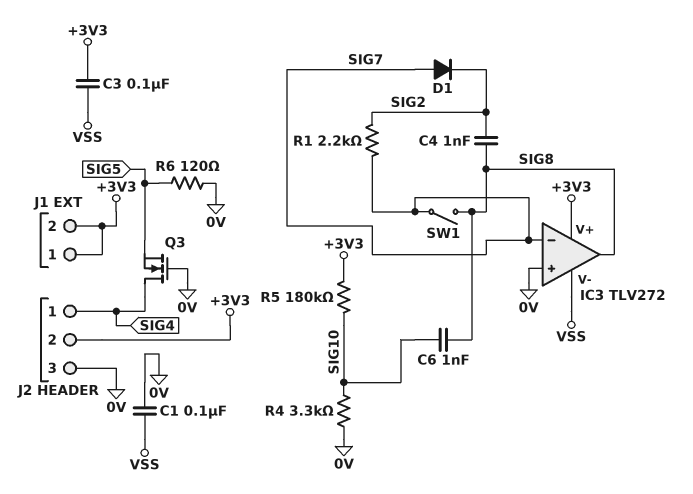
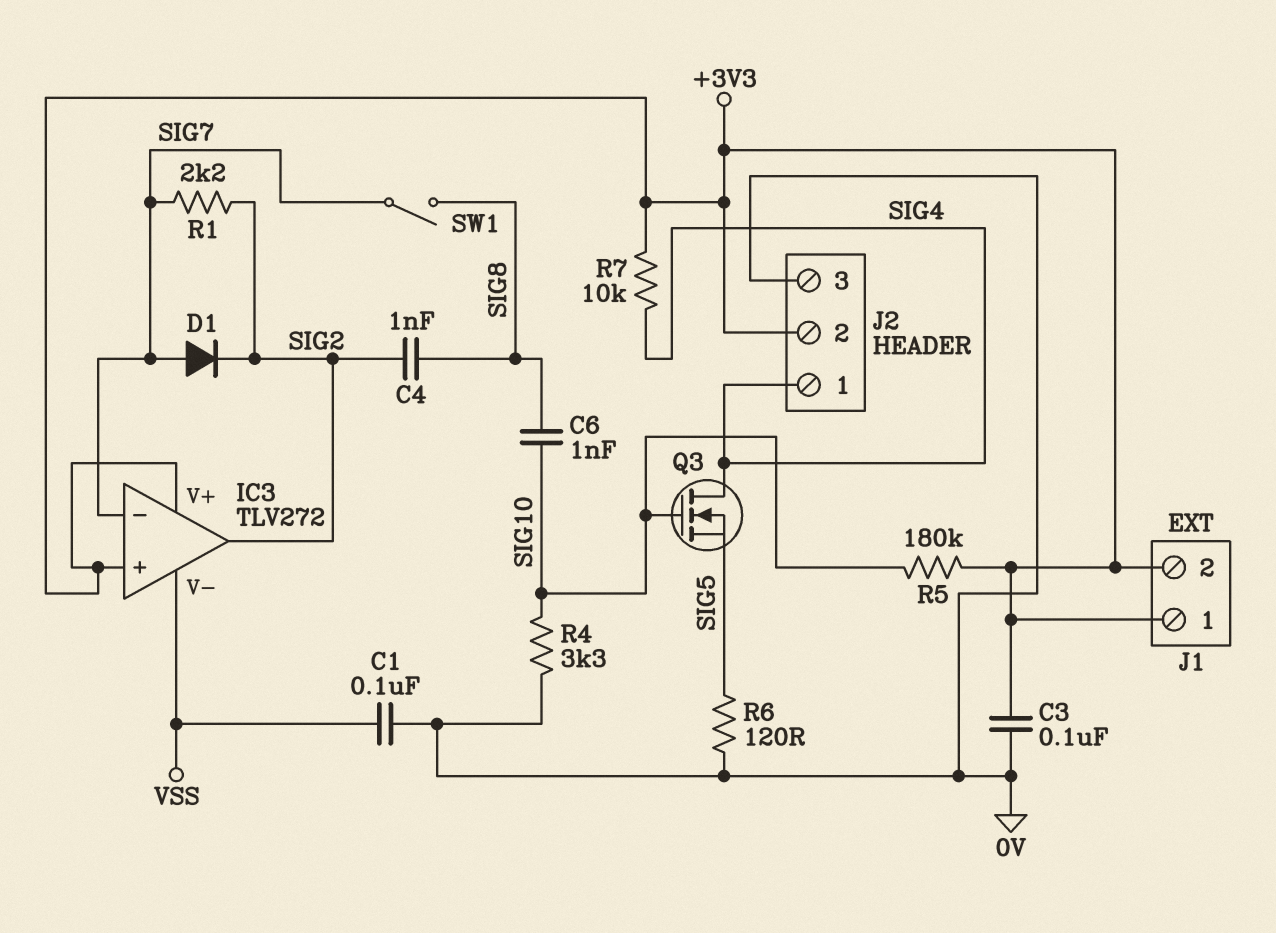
C3: 100nF (+3V3, VSS) -> 100nF (+3V3, 0V)
IC3 pin in+: 0V -> +3V3
IC3 pin out: SIG8 -> SIG2
Q3: NMOS (G 0V, D SIG4, S SIG5) -> NMOS (G SIG10, D SIG4, S SIG5)
R7: none -> 10k (+3V3, SIG4)

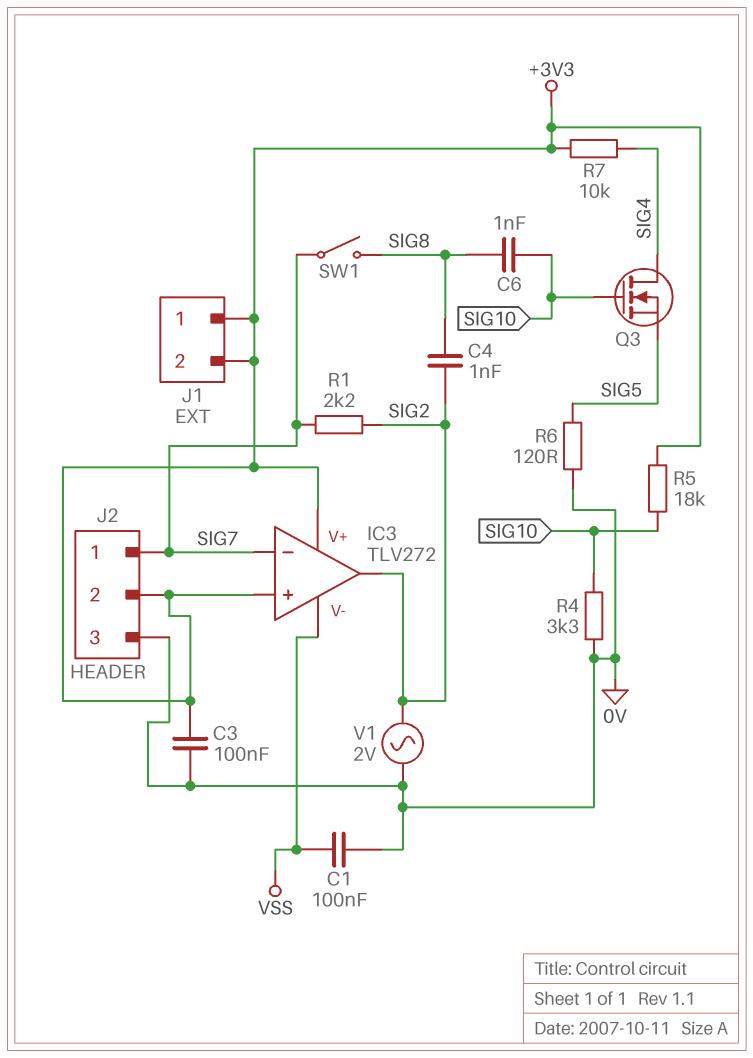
D1: diode (A SIG7, K SIG2) -> none
J2 pin 1: SIG4 -> SIG7
R5: 180k (+3V3, SIG10) -> 18k (+3V3, SIG10)
V1: none -> AC 2V (0V, SIG2)

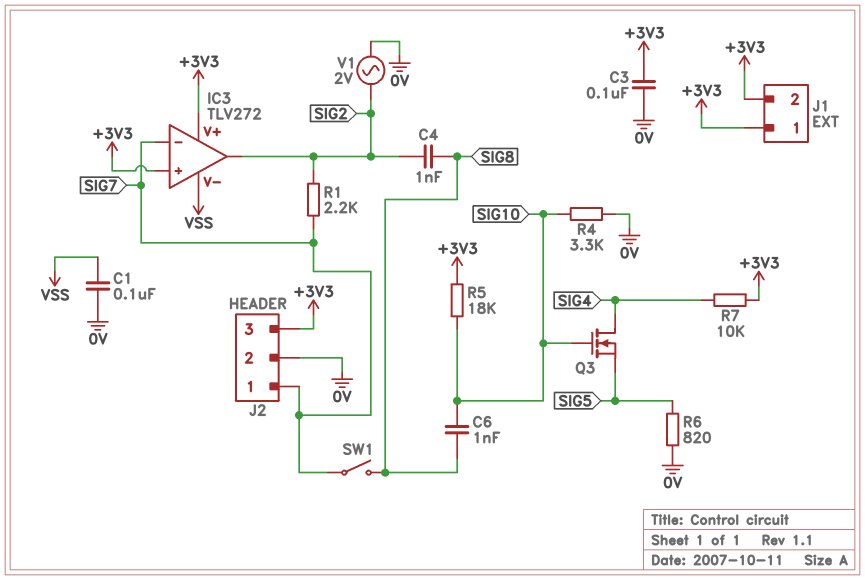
J2 pin 2: +3V3 -> 0V
J2 pin 3: 0V -> +3V3
R6: 120 (0V, SIG5) -> 820 (0V, SIG5)

